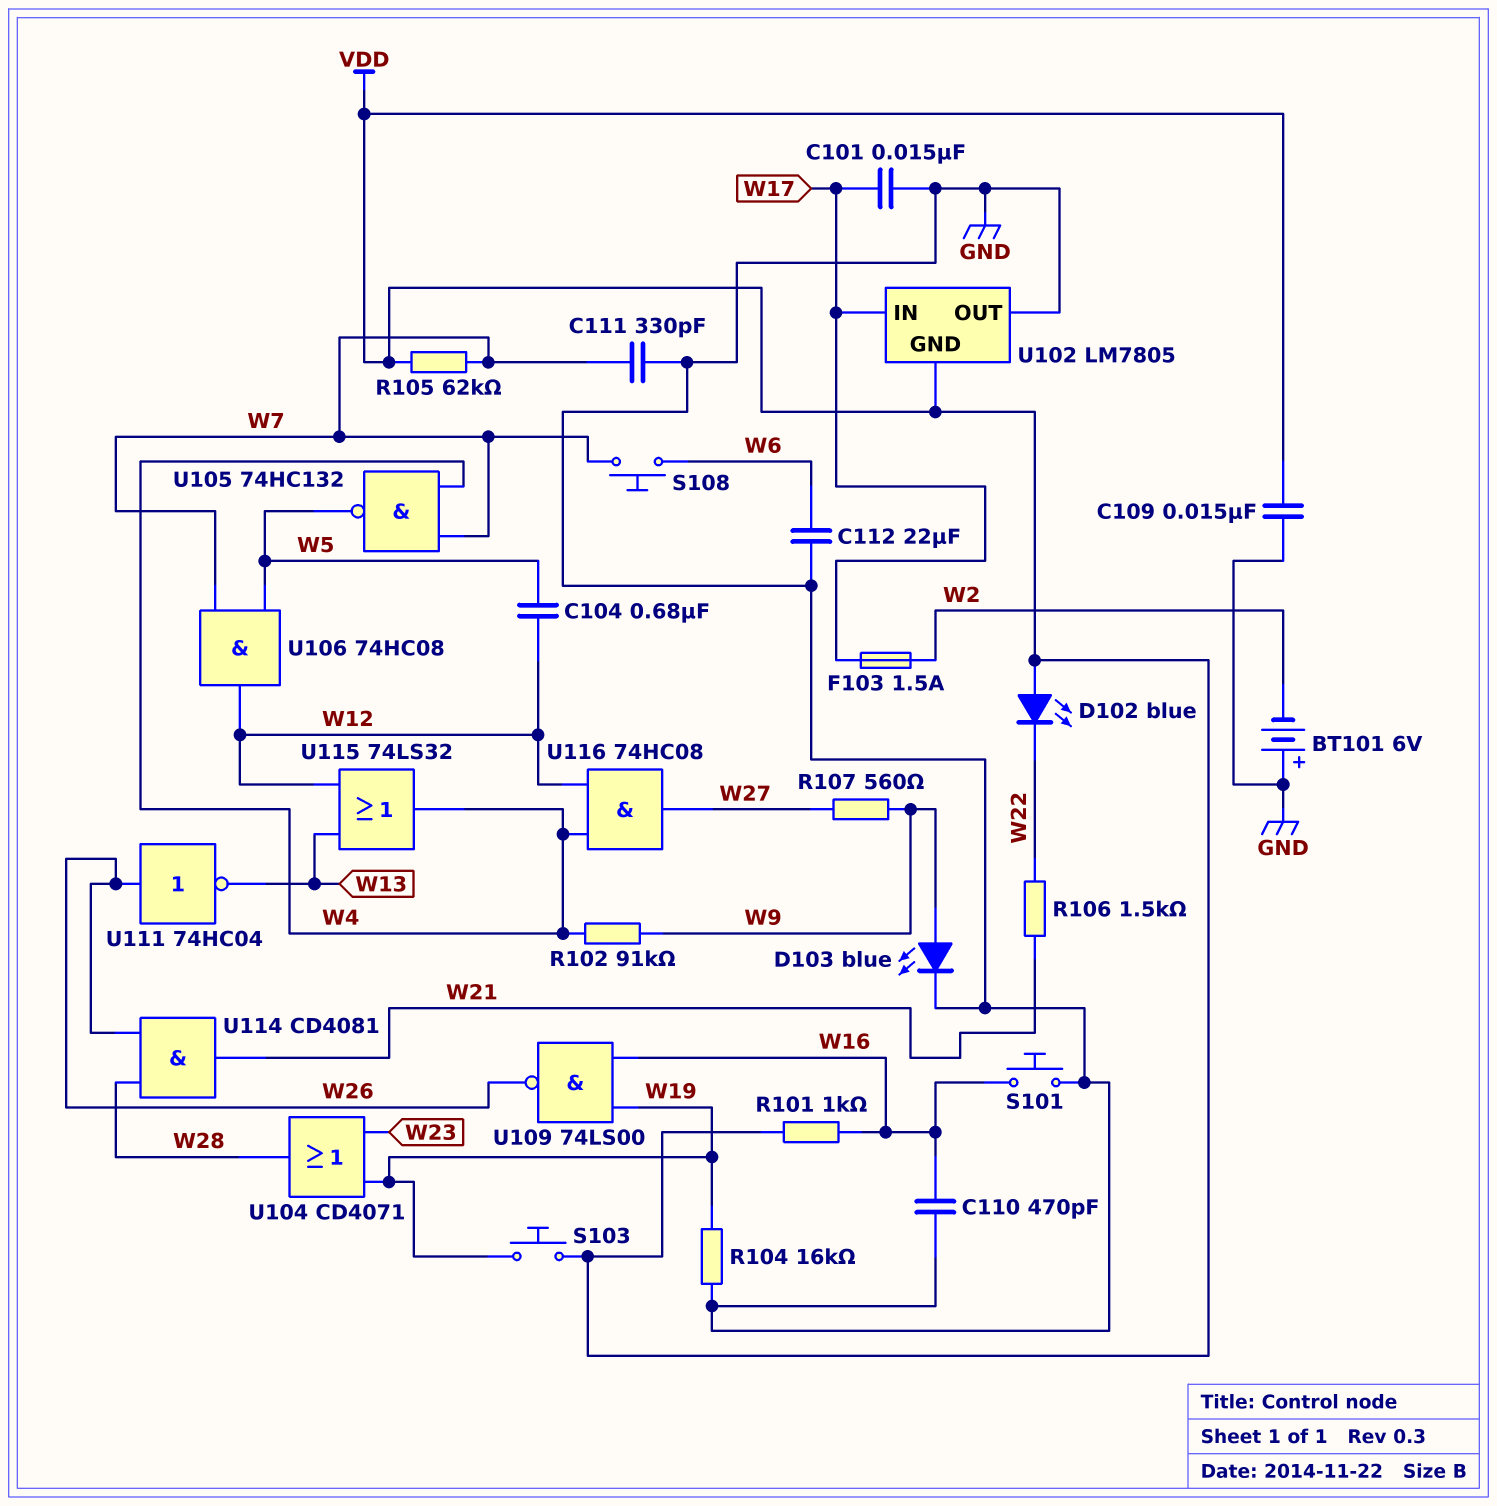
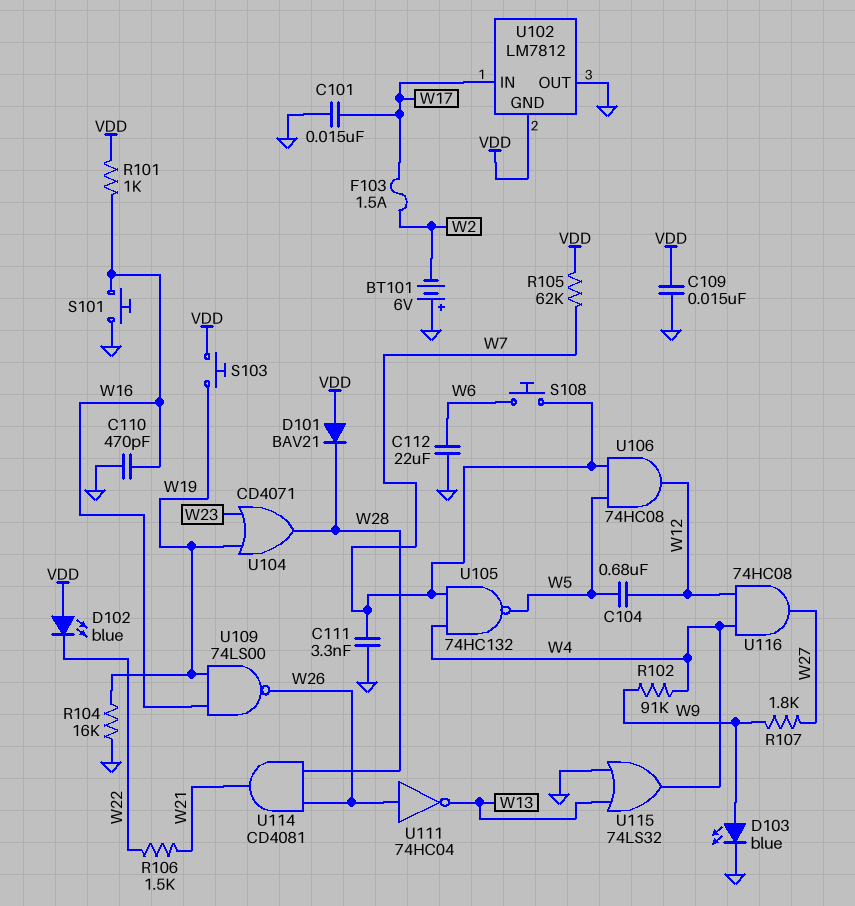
C111: 330pF (GND, W7) -> 3.3nF (GND, W7)
D101: none -> diode BAV21 (A VDD, K W28)
R107: 560 (W9, W27) -> 1.8k (W9, W27)
U102: LM7805 -> LM7812
U115: OR 74LS32 (in W12, in W13, out W4) -> OR 74LS32 (in GND, in W13, out W4)

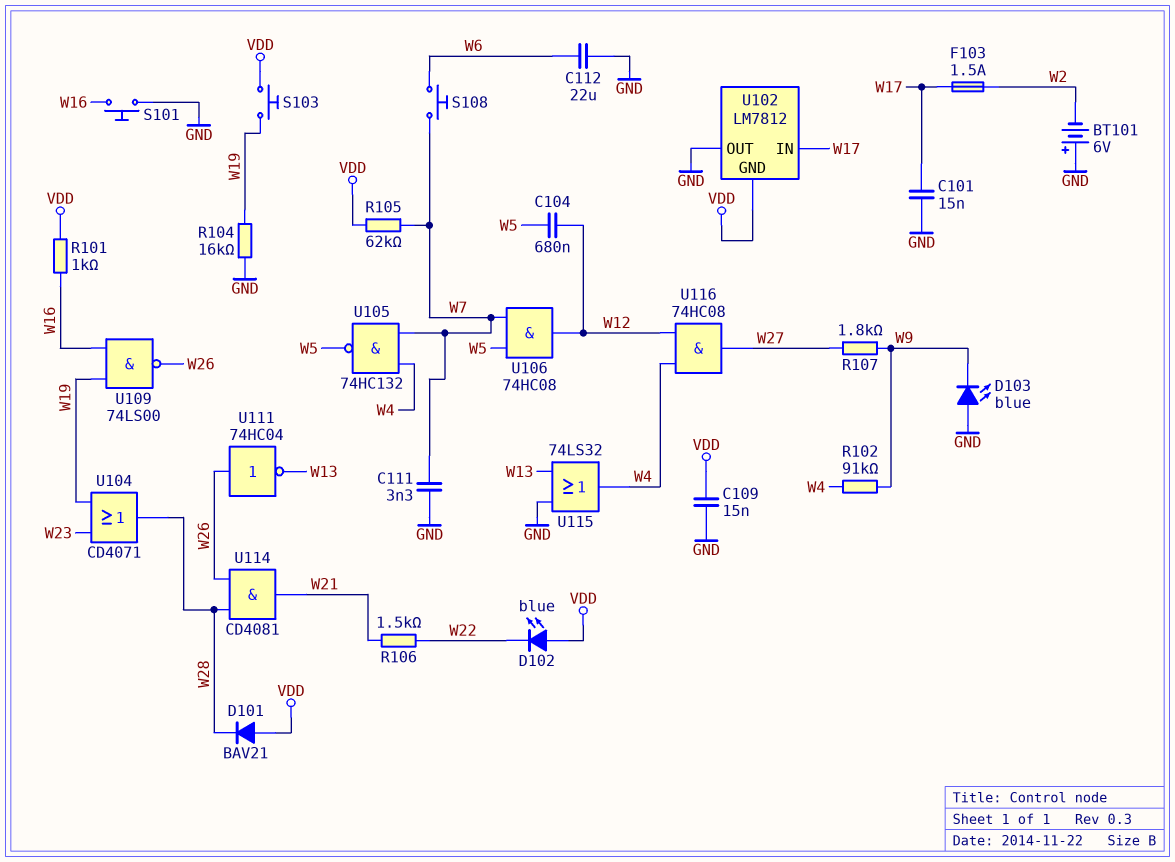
C110: 470pF (GND, W16) -> none
D103: LED blue (A W9, K GND) -> LED blue (A GND, K W9)

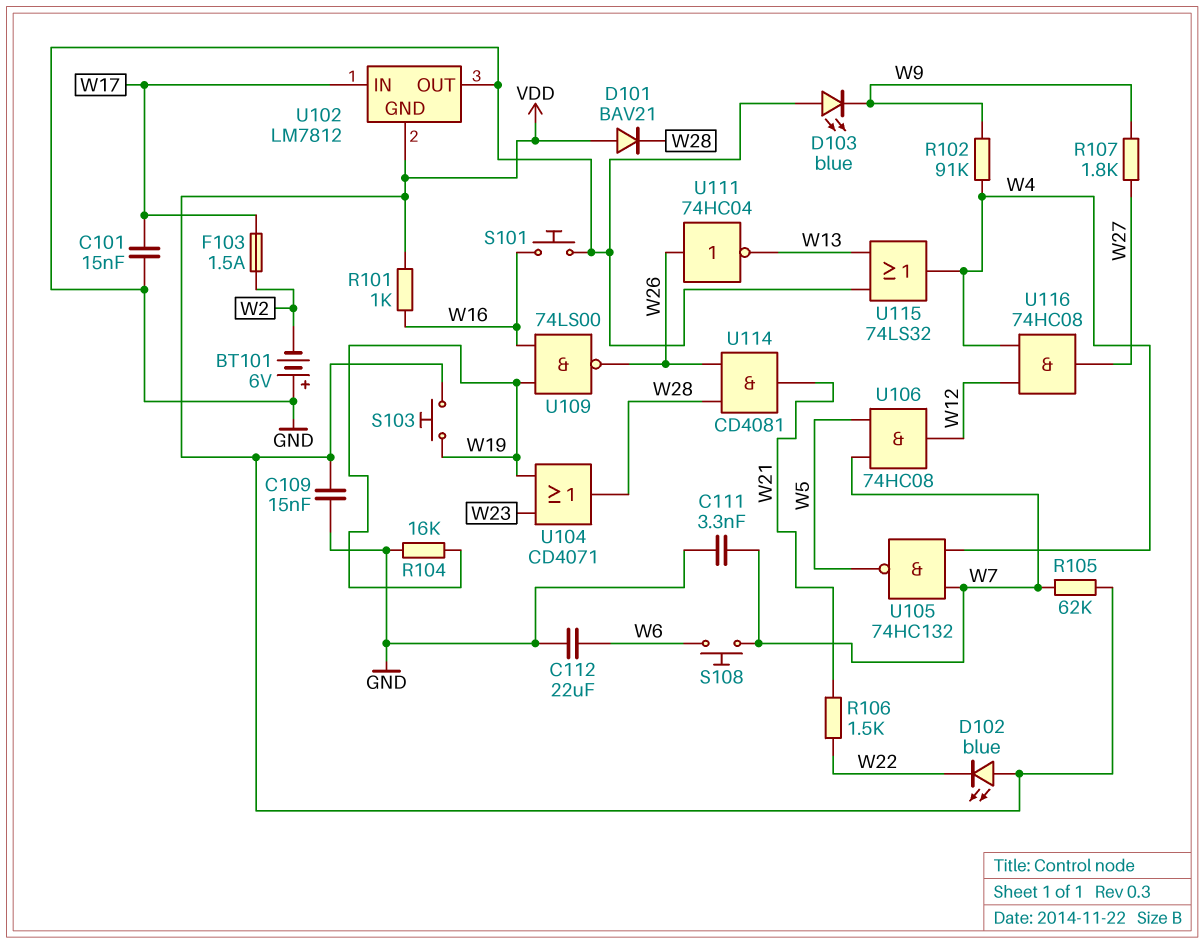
C104: 680nF (W5, W12) -> none

